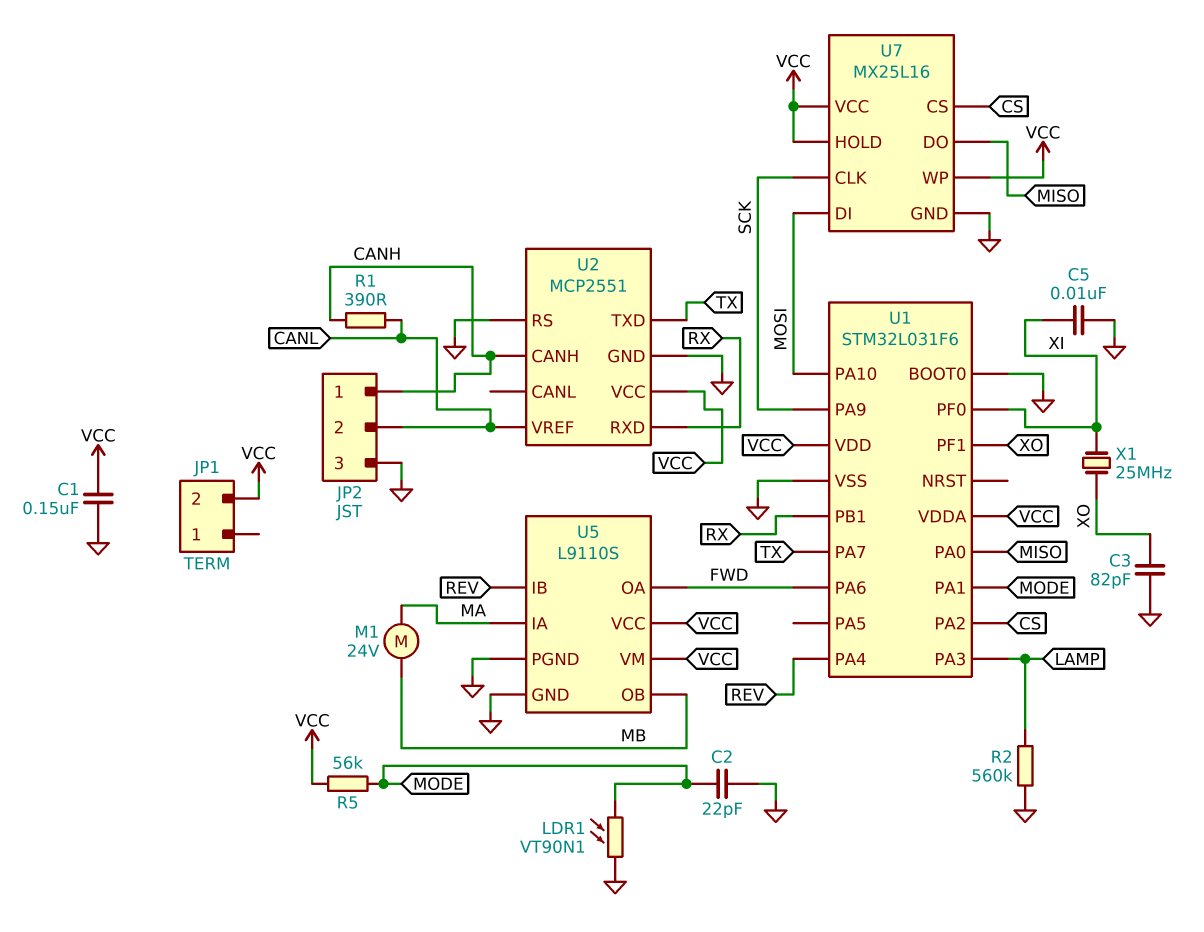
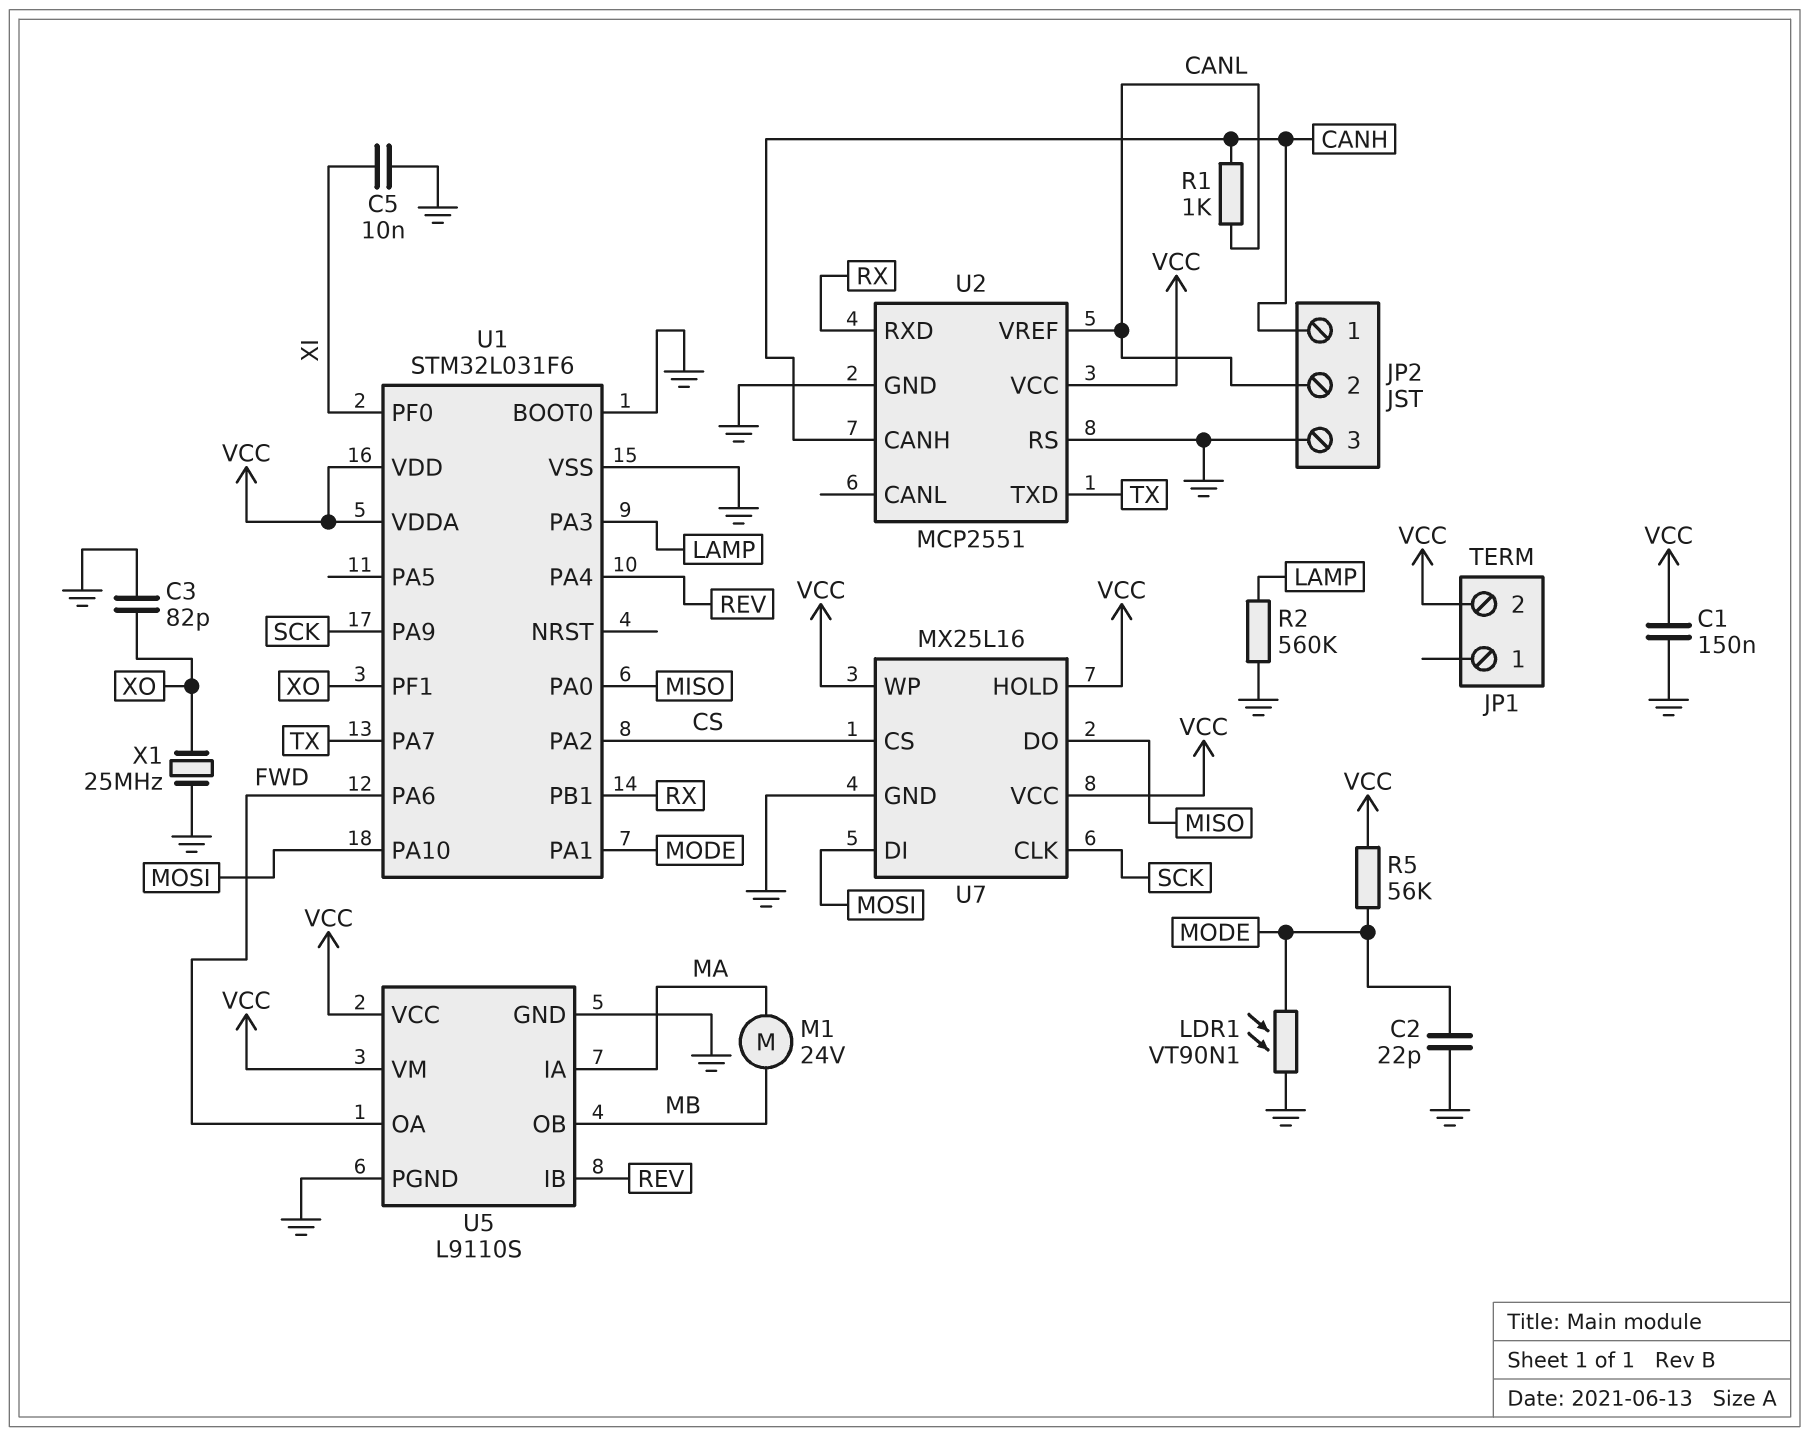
R1: 390 (CANH, CANL) -> 1k (CANH, CANL)
X1: 25MHz (XI, XO) -> 25MHz (GND, XO)

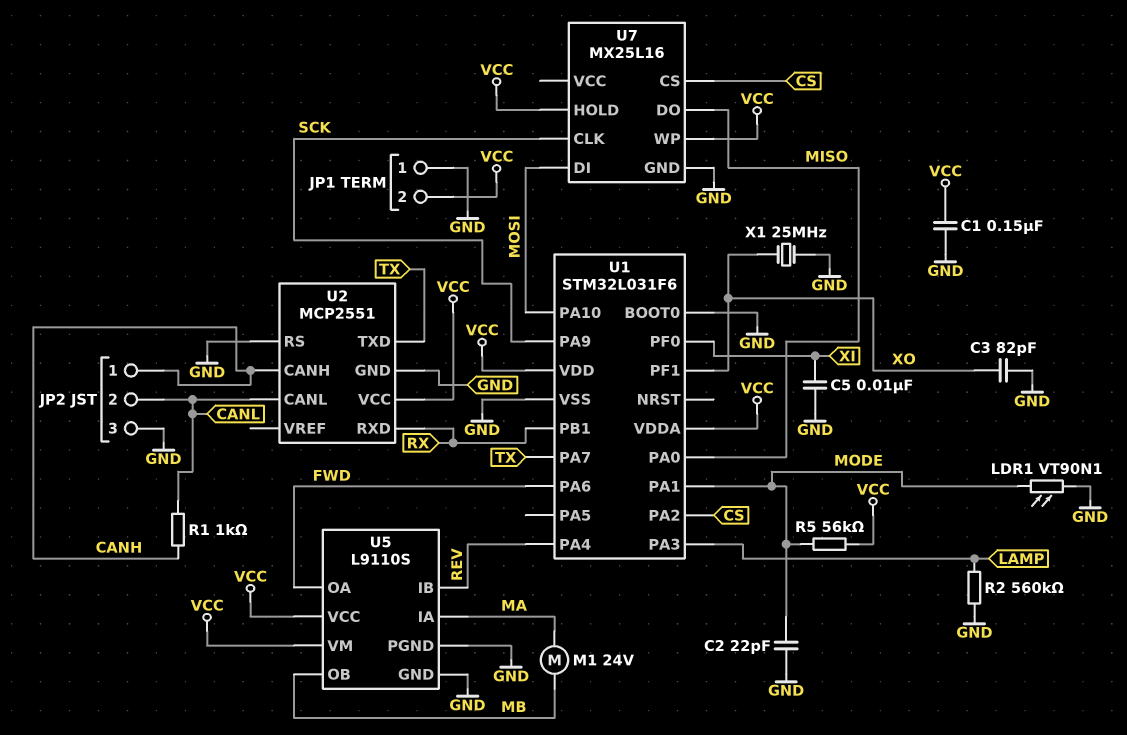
JP1 pin 1: none -> GND
U2 pin CANL: none -> CANL
U2 pin VREF: CANL -> none
U7 pin VCC: VCC -> none

